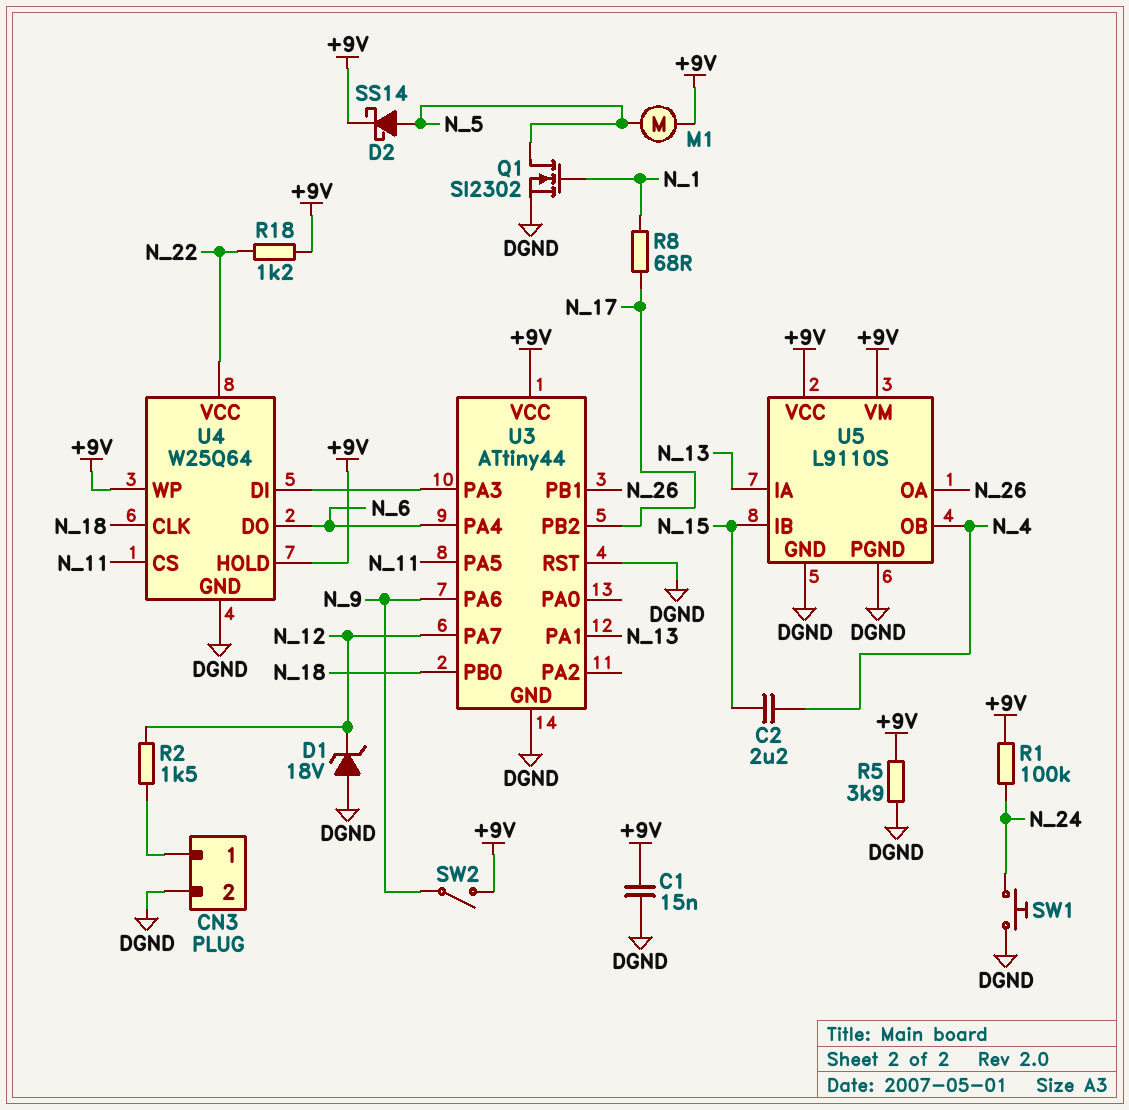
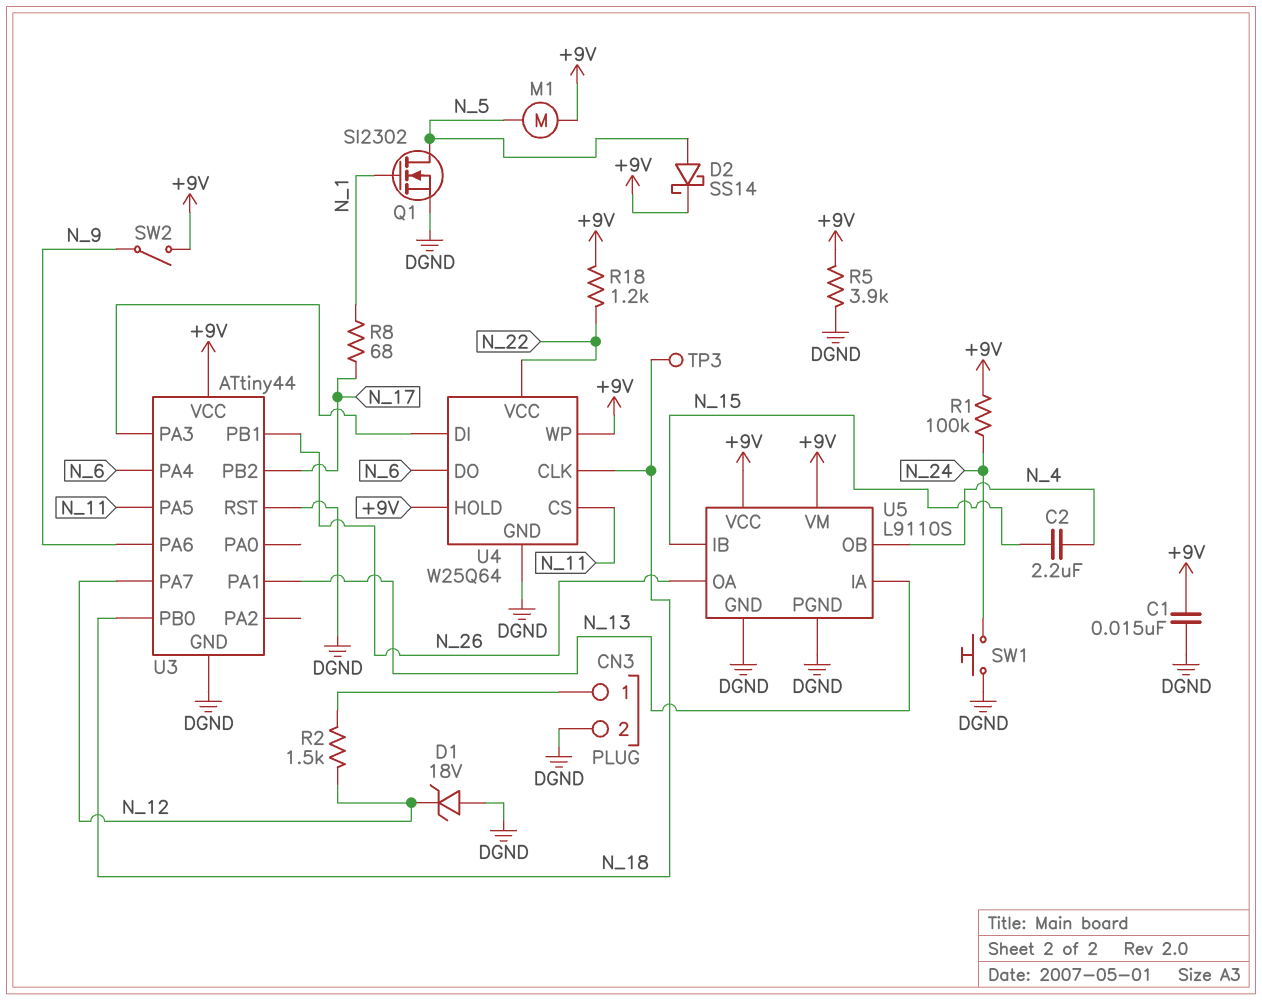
TP3: none -> test point (N_18)

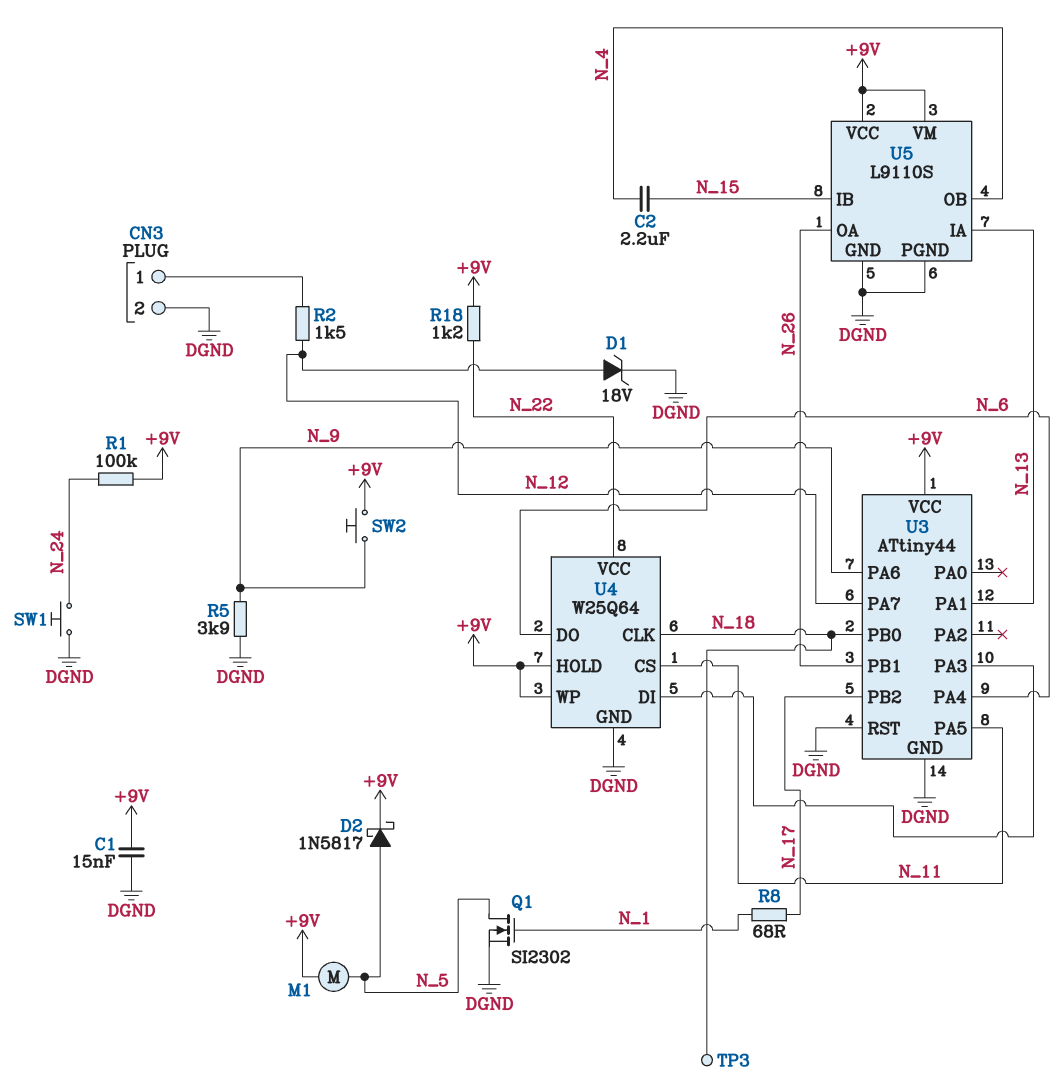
D1: zener 18V (A DGND, K N_12) -> zener 18V (A N_12, K DGND)
D2: schottky SS14 (A N_5, K +9V) -> schottky 1N5817 (A N_5, K +9V)
R5: 3.9k (+9V, DGND) -> 3.9k (DGND, N_9)
SW2: switch (+9V, N_9) -> button (+9V, N_9)

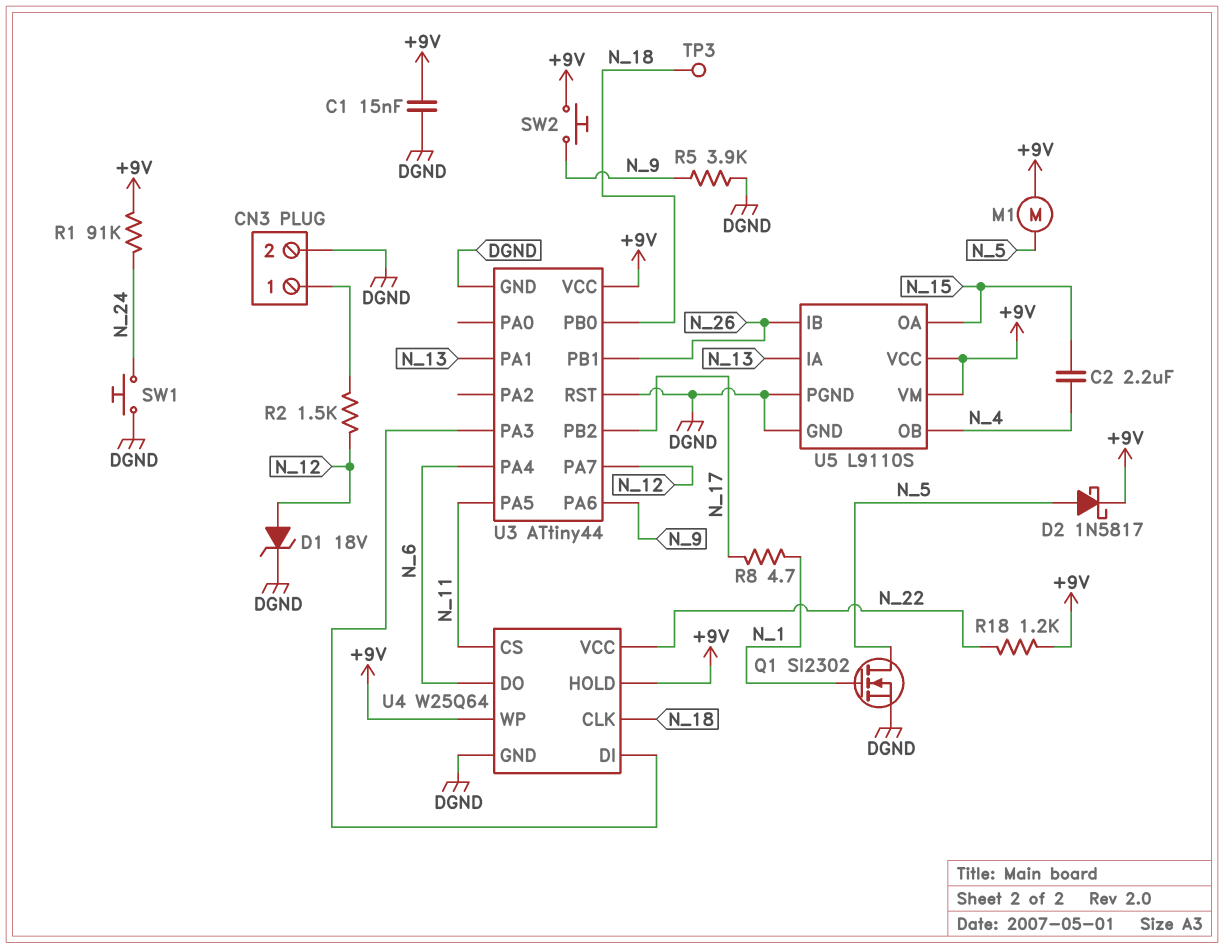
R1: 100k (+9V, N_24) -> 91k (+9V, N_24)
R8: 68 (N_1, N_17) -> 4.7 (N_1, N_17)
U5 pin IB: N_15 -> N_26
U5 pin OA: N_26 -> N_15

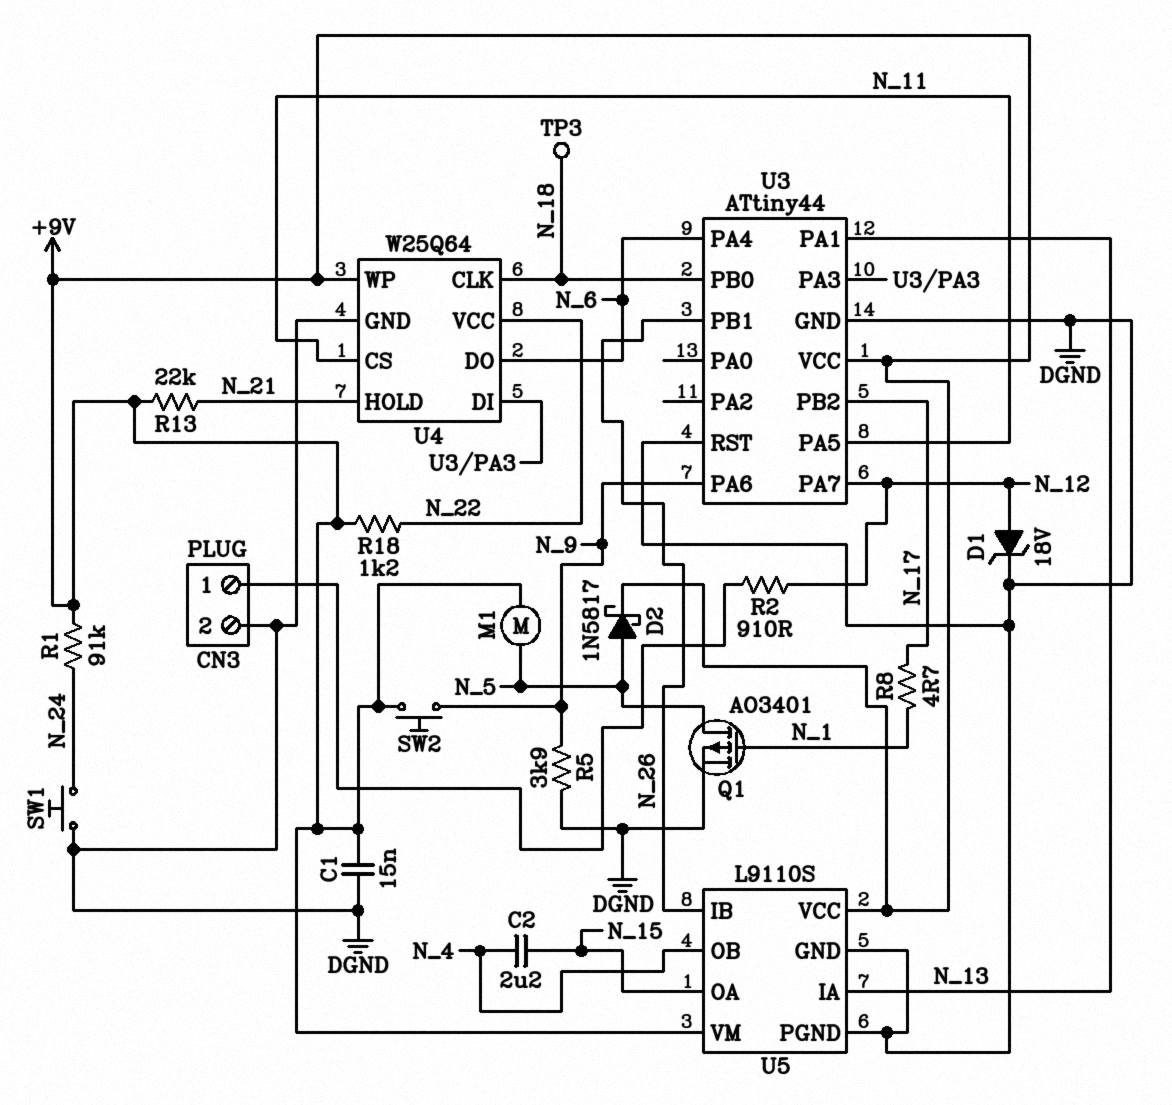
Q1: NMOS SI2302 (G N_1, D N_5, S DGND) -> PMOS AO3401 (G N_1, D N_5, S DGND)
R2: 1.5k (CN3/1, N_12) -> 910 (CN3/1, N_12)
R13: none -> 22k (+9V, N_21)
U4 pin HOLD: +9V -> N_21

